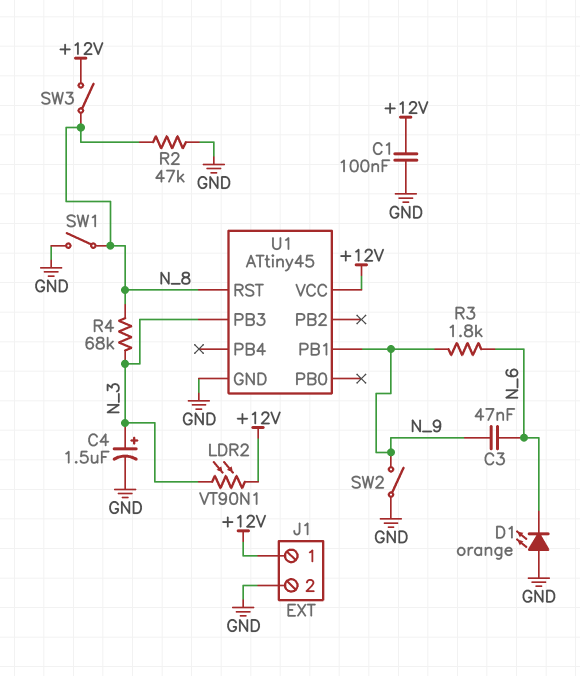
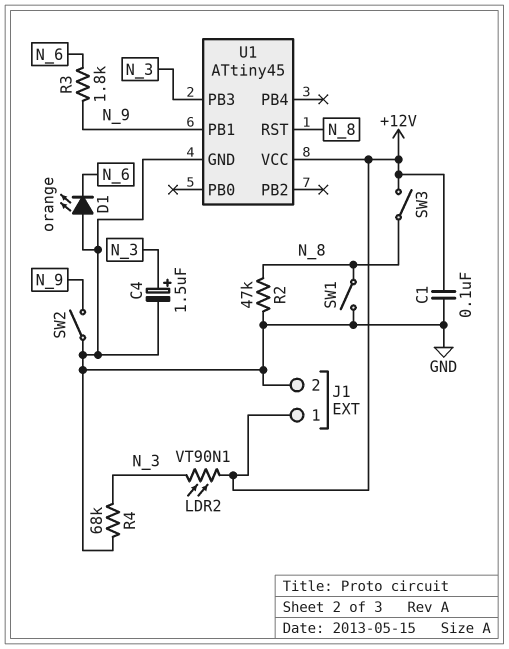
C3: 47nF (N_6, N_9) -> none
R4: 68k (N_3, N_8) -> 68k (GND, N_3)

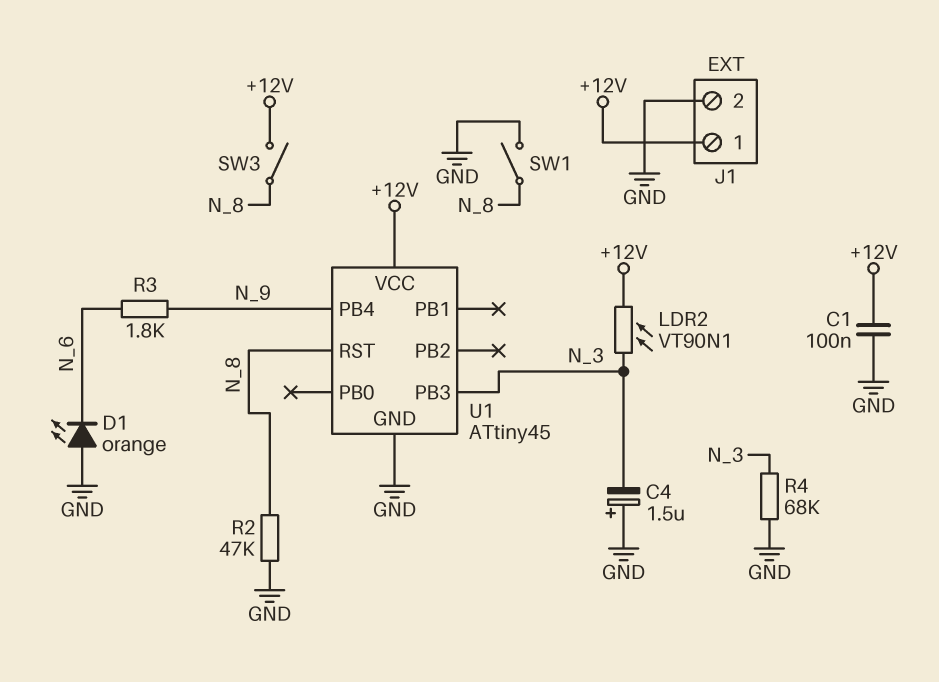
C4: 1.5uF (plus N_3, minus GND) -> 1.5uF (plus GND, minus N_3)
SW2: switch (GND, N_9) -> none
U1 pin PB1: N_9 -> none
U1 pin PB4: none -> N_9

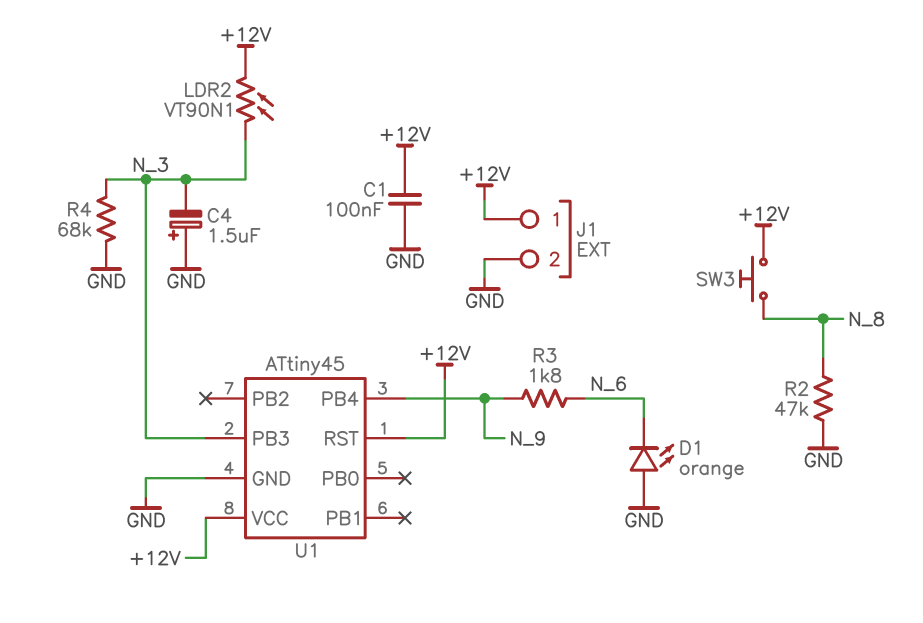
SW1: switch (GND, N_8) -> none
SW3: switch (+12V, N_8) -> button (+12V, N_8)
U1 pin RST: N_8 -> +12V

